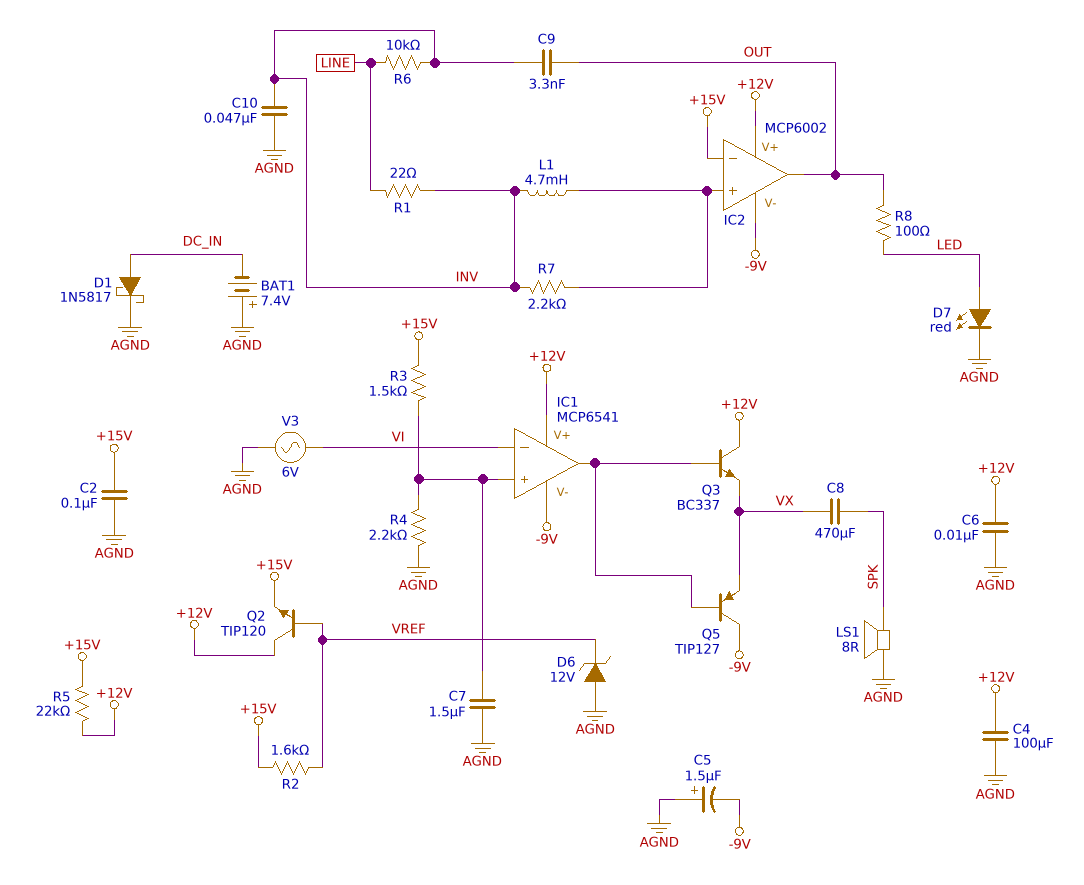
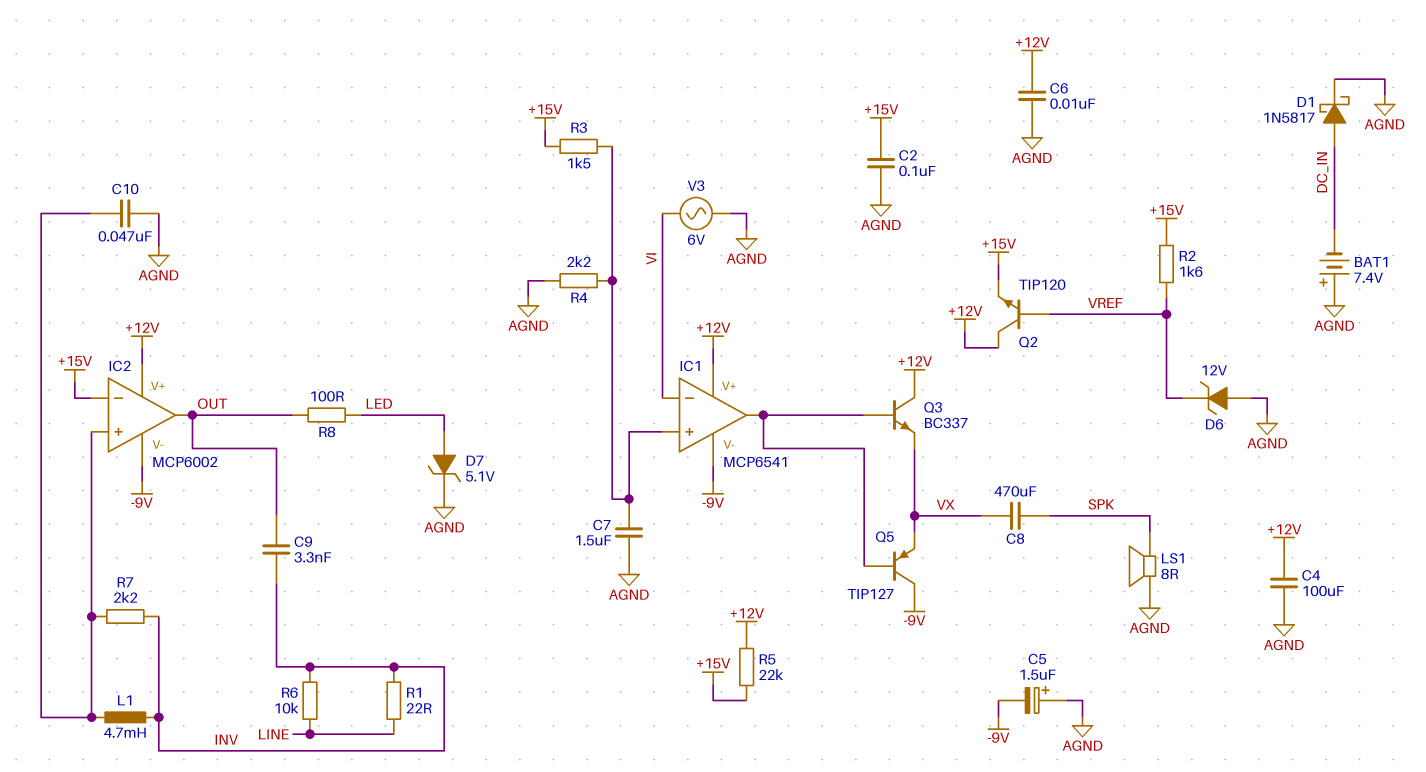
C10: 47nF (AGND, INV) -> 47nF (AGND, IC2/in+)
D7: LED red (A LED, K AGND) -> zener 5.1V (A LED, K AGND)

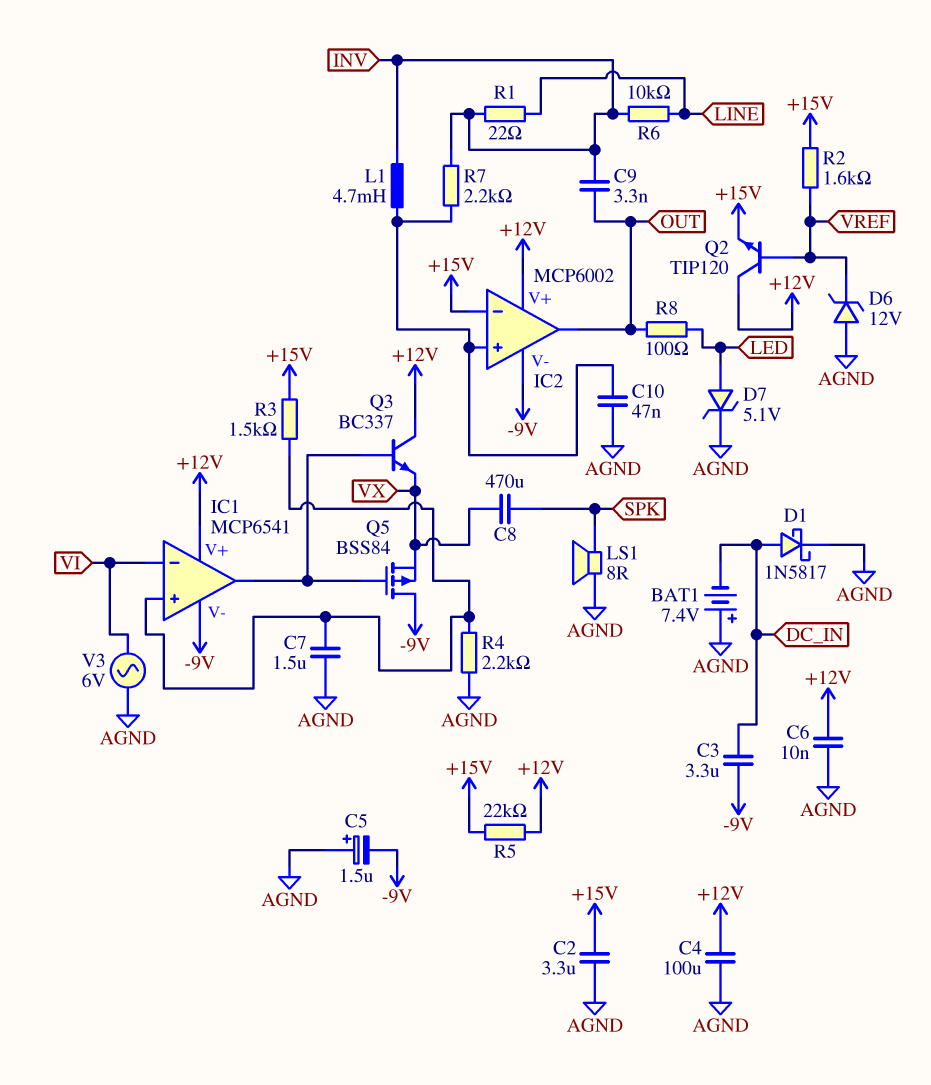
C2: 100nF (+15V, AGND) -> 3.3uF (+15V, AGND)
C3: none -> 3.3uF (-9V, DC_IN)
Q5: PNP TIP127 (B IC1/out, C -9V, E VX) -> PMOS BSS84 (G IC1/out, D -9V, S VX)

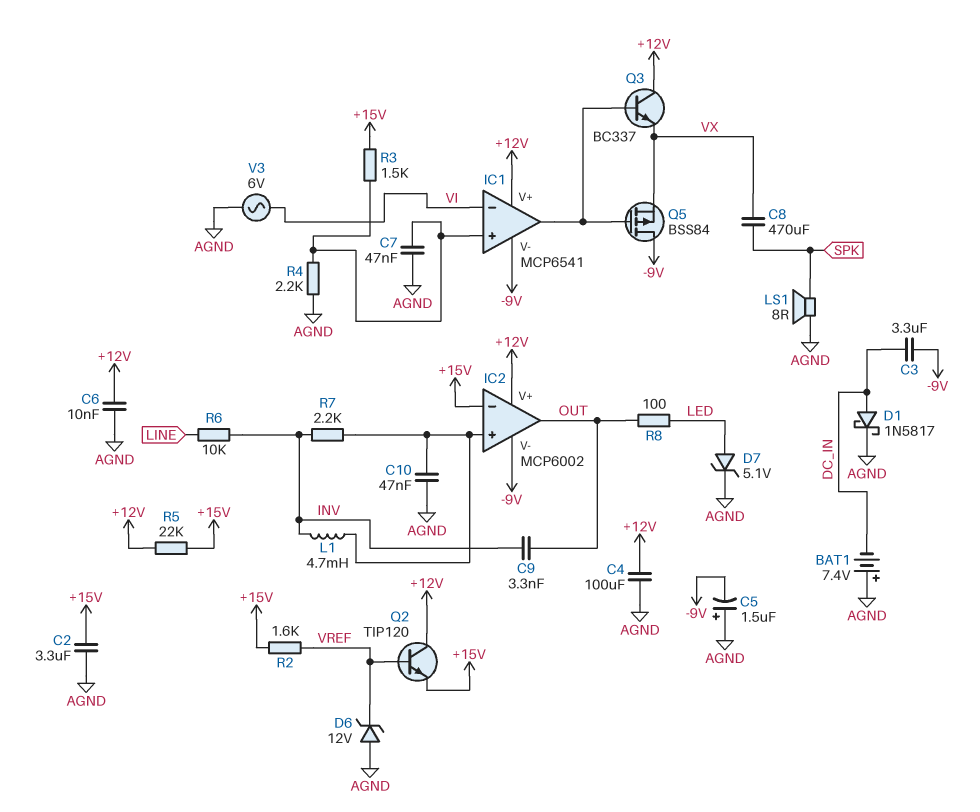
C7: 1.5uF (AGND, IC1/in+) -> 47nF (AGND, IC1/in+)
R1: 22 (INV, LINE) -> none

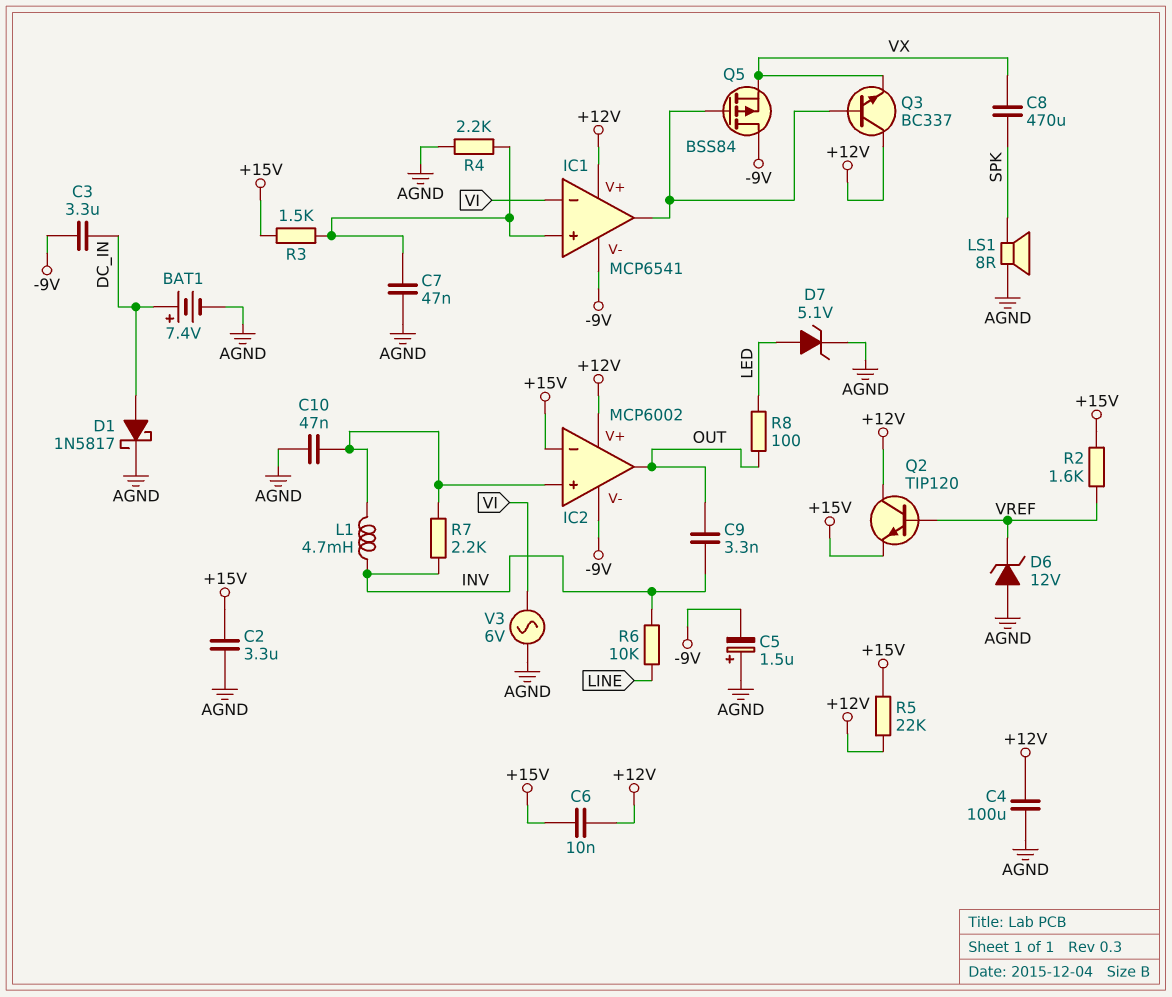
BAT1: 7.4V (plus AGND, minus DC_IN) -> 7.4V (plus DC_IN, minus AGND)
C6: 10nF (+12V, AGND) -> 10nF (+12V, +15V)

